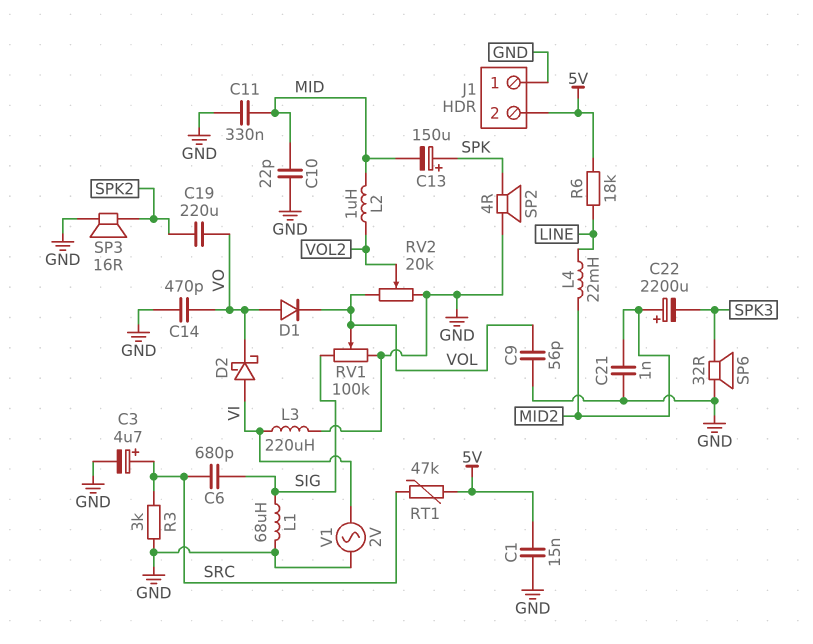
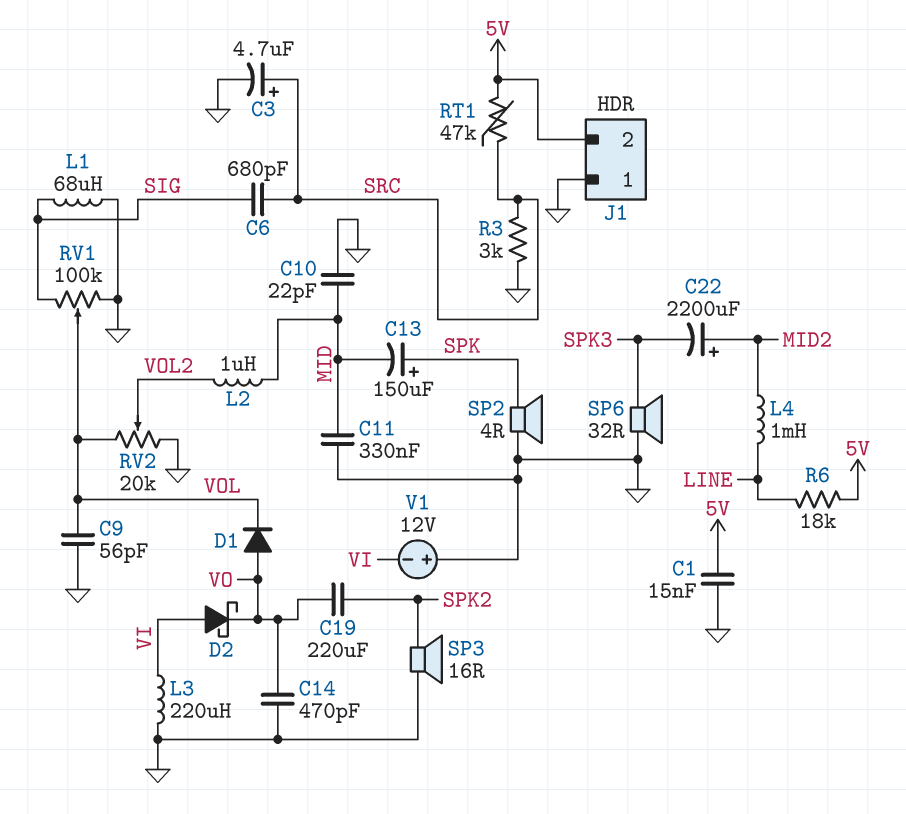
C21: 1nF (GND, MID2) -> none
L4: 22mH (LINE, MID2) -> 1mH (LINE, MID2)
V1: AC 2V (GND, VI) -> 12V (plus GND, minus VI)

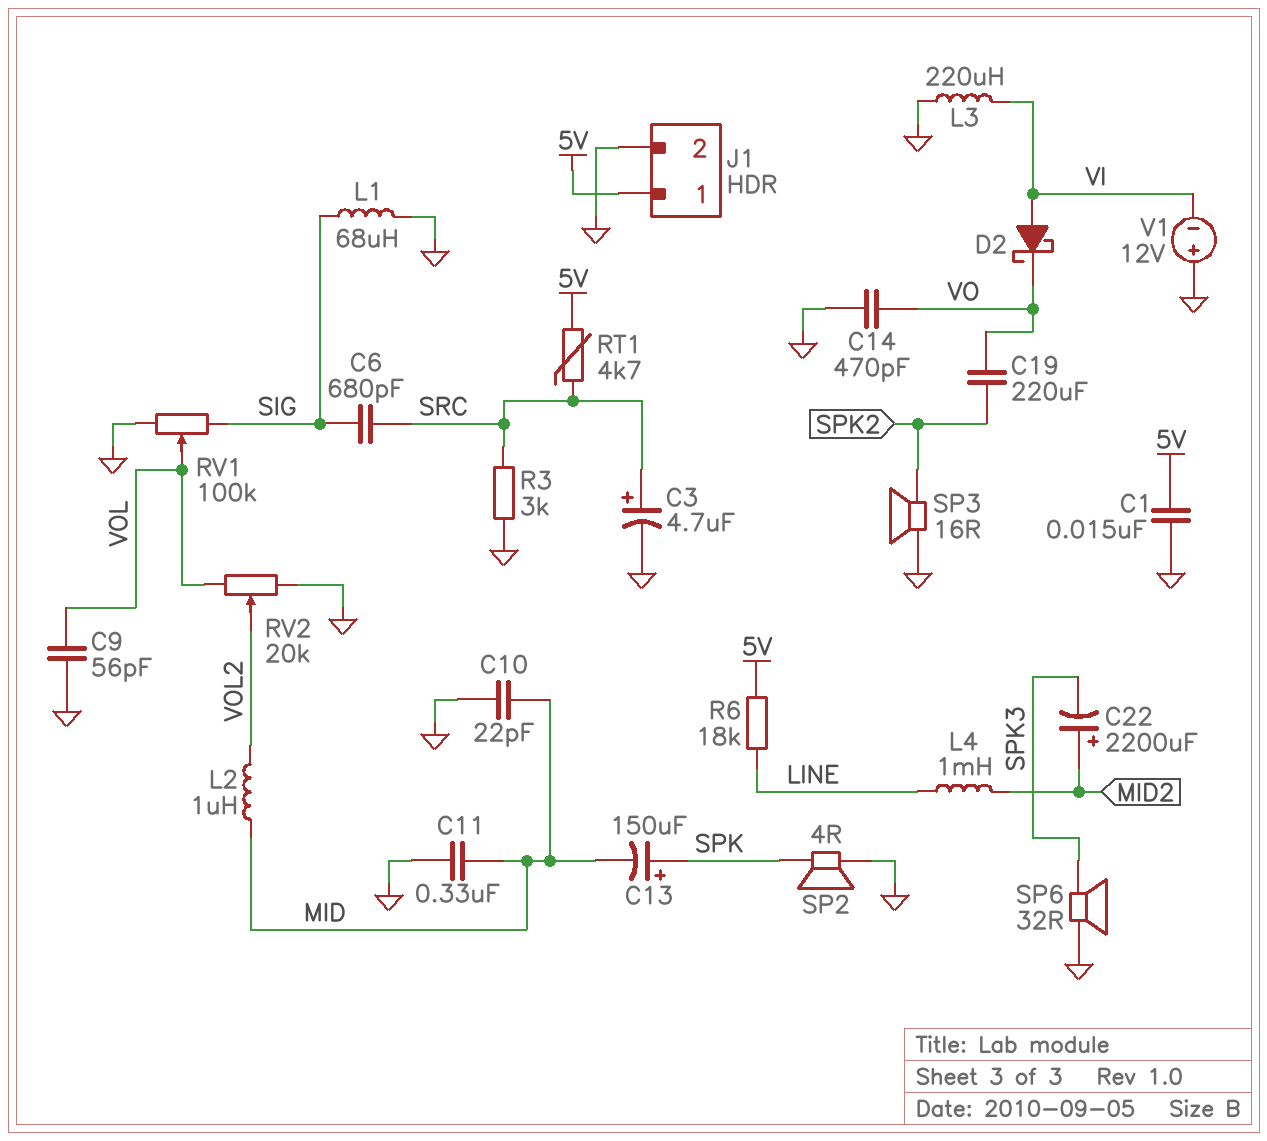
D1: diode (A VO, K VOL) -> none
J1 pin 1: GND -> 5V
J1 pin 2: 5V -> GND
RT1: 47k (5V, SRC) -> 4.7k (5V, SRC)

